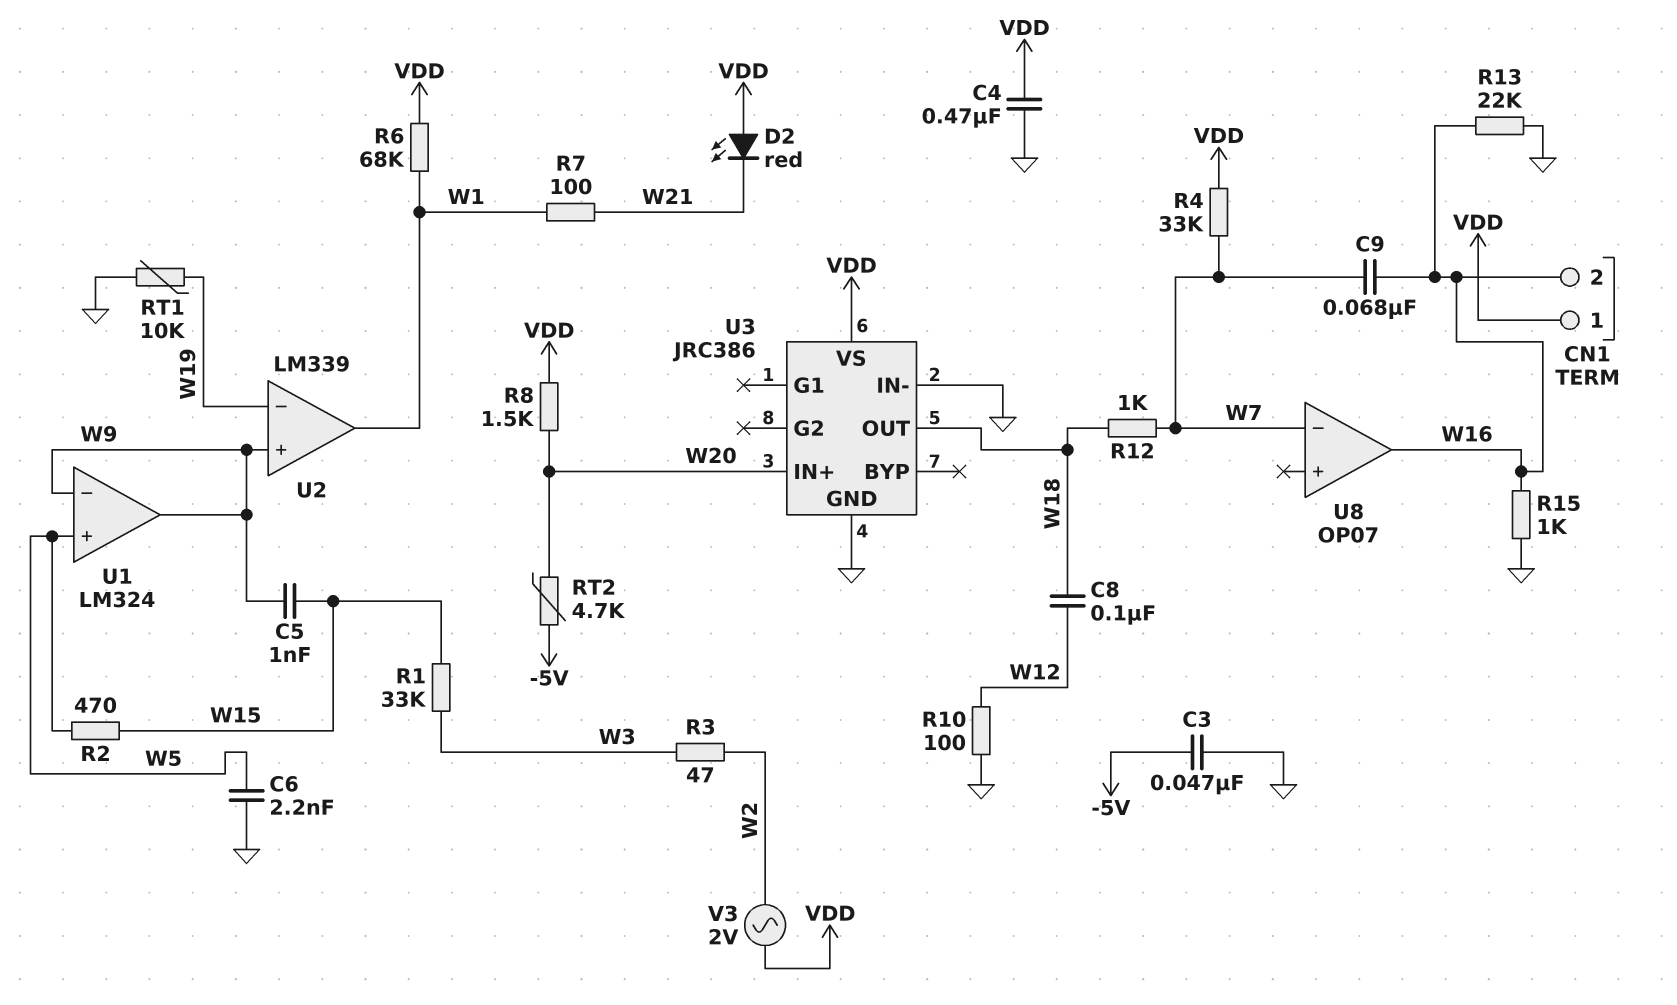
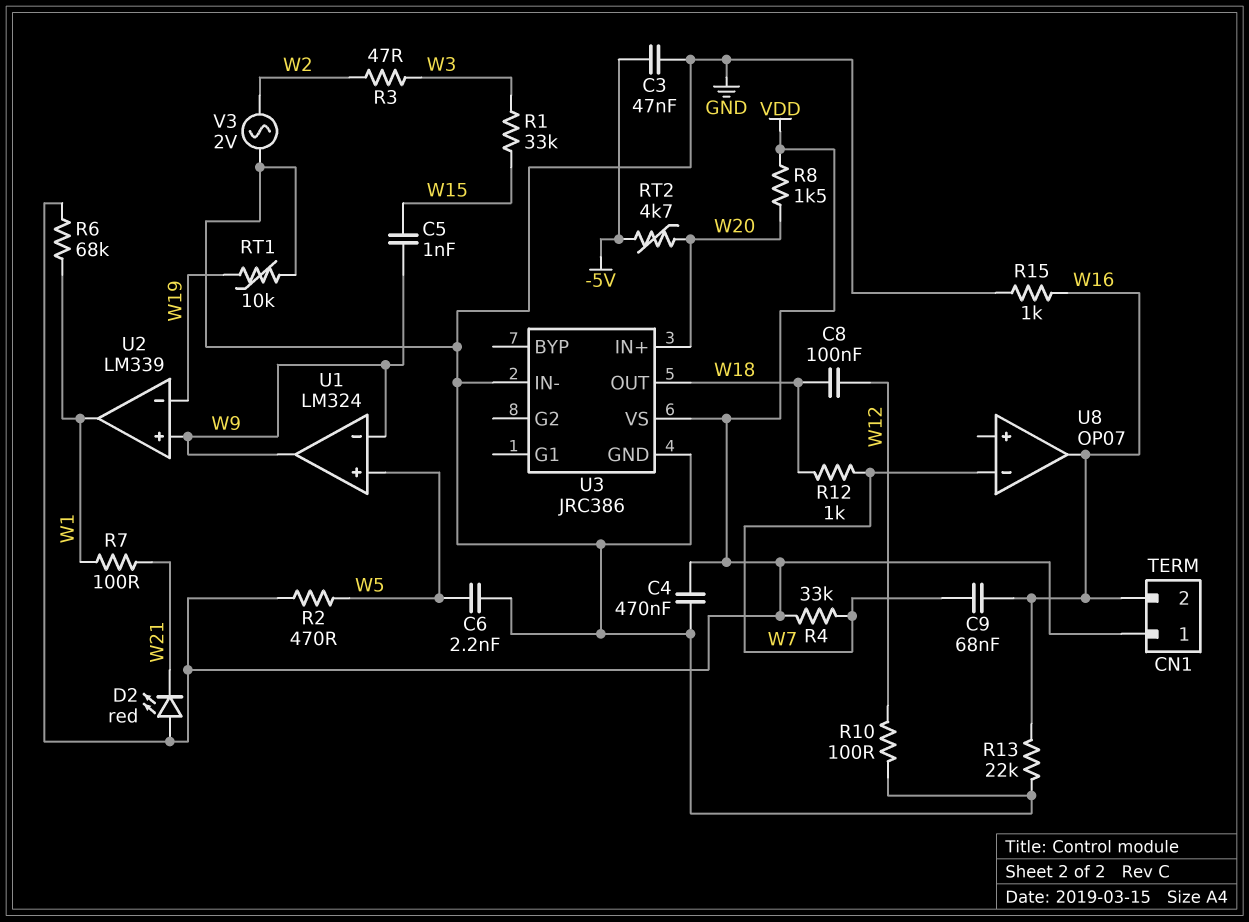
R2: 470 (W5, W15) -> 470 (VDD, W5)
V3: AC 2V (VDD, W2) -> AC 2V (GND, W2)

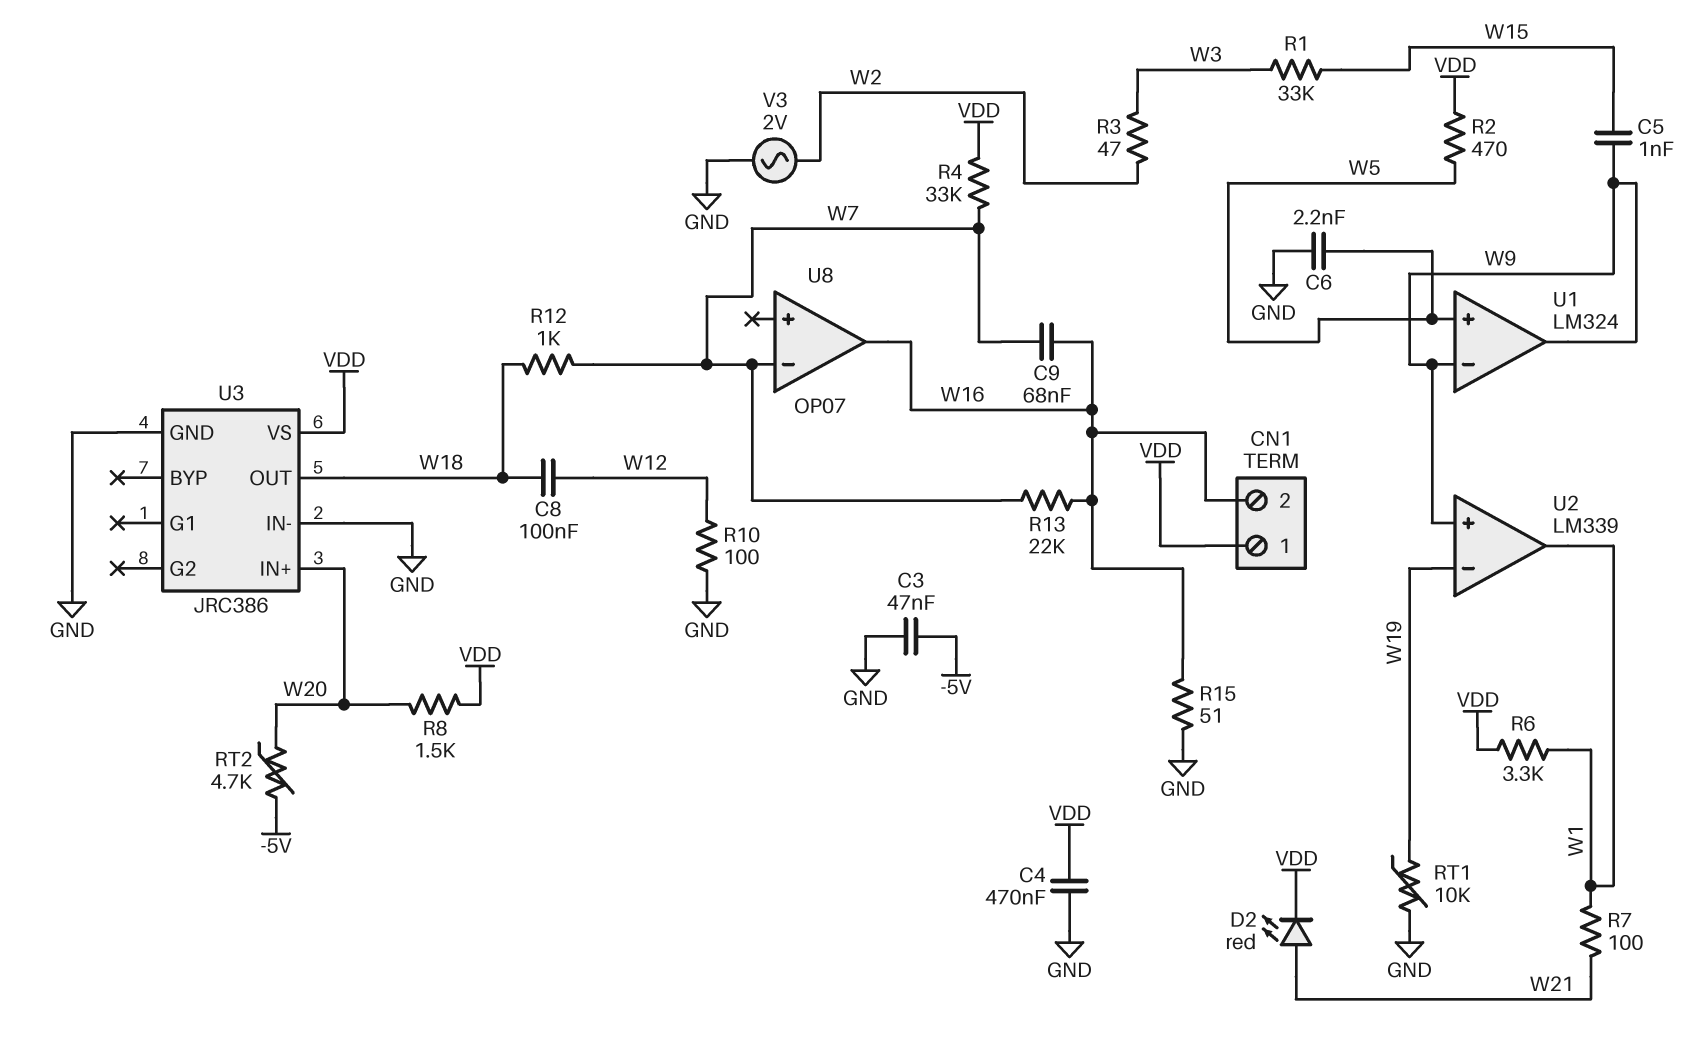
D2: LED red (A VDD, K W21) -> LED red (A W21, K VDD)
R6: 68k (VDD, W1) -> 3.3k (VDD, W1)
R13: 22k (GND, W16) -> 22k (W7, W16)
R15: 1k (GND, W16) -> 51 (GND, W16)

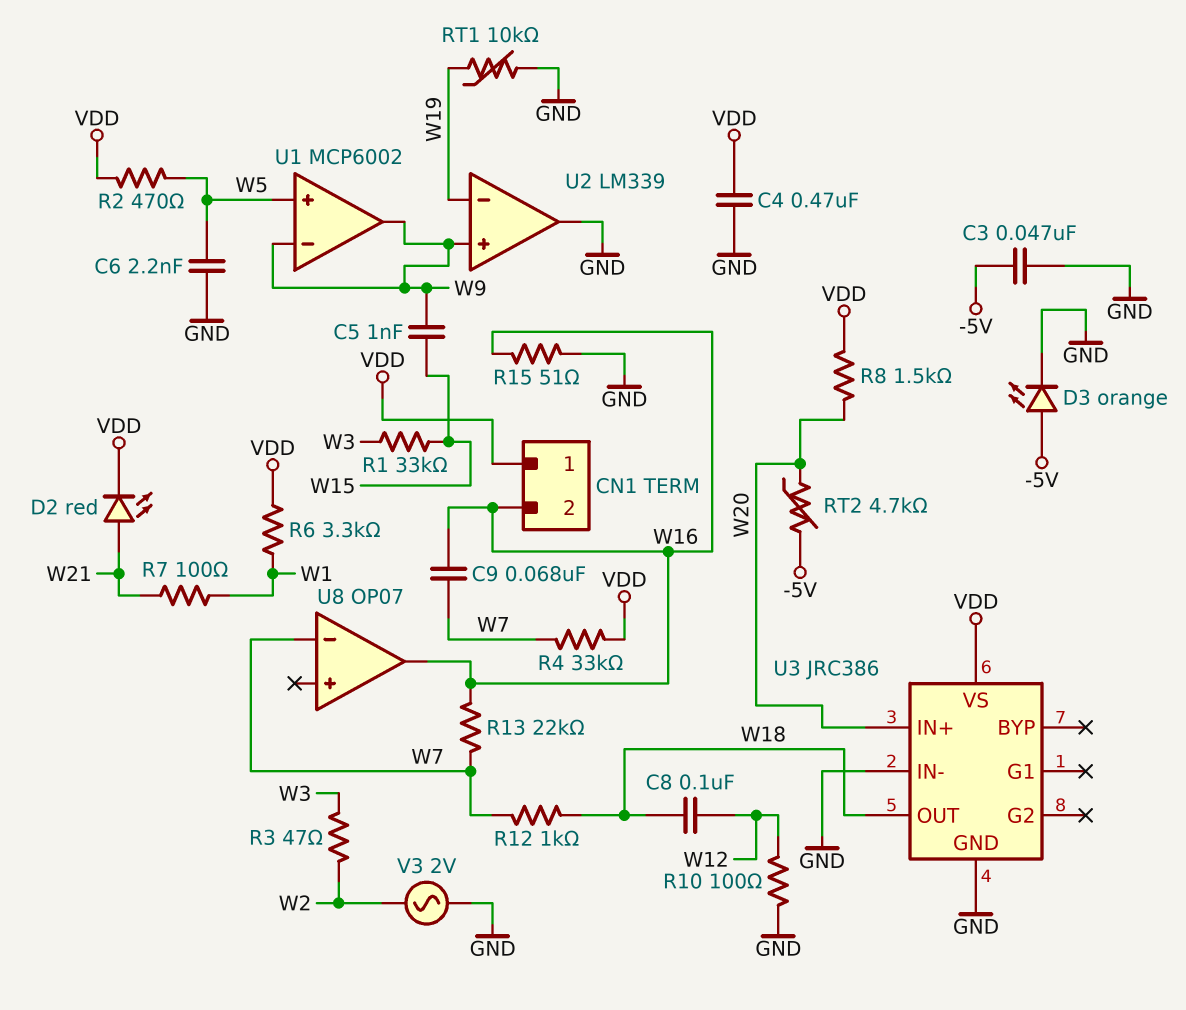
D3: none -> LED orange (A -5V, K GND)
U1: LM324 -> MCP6002
U2 pin out: W1 -> GND

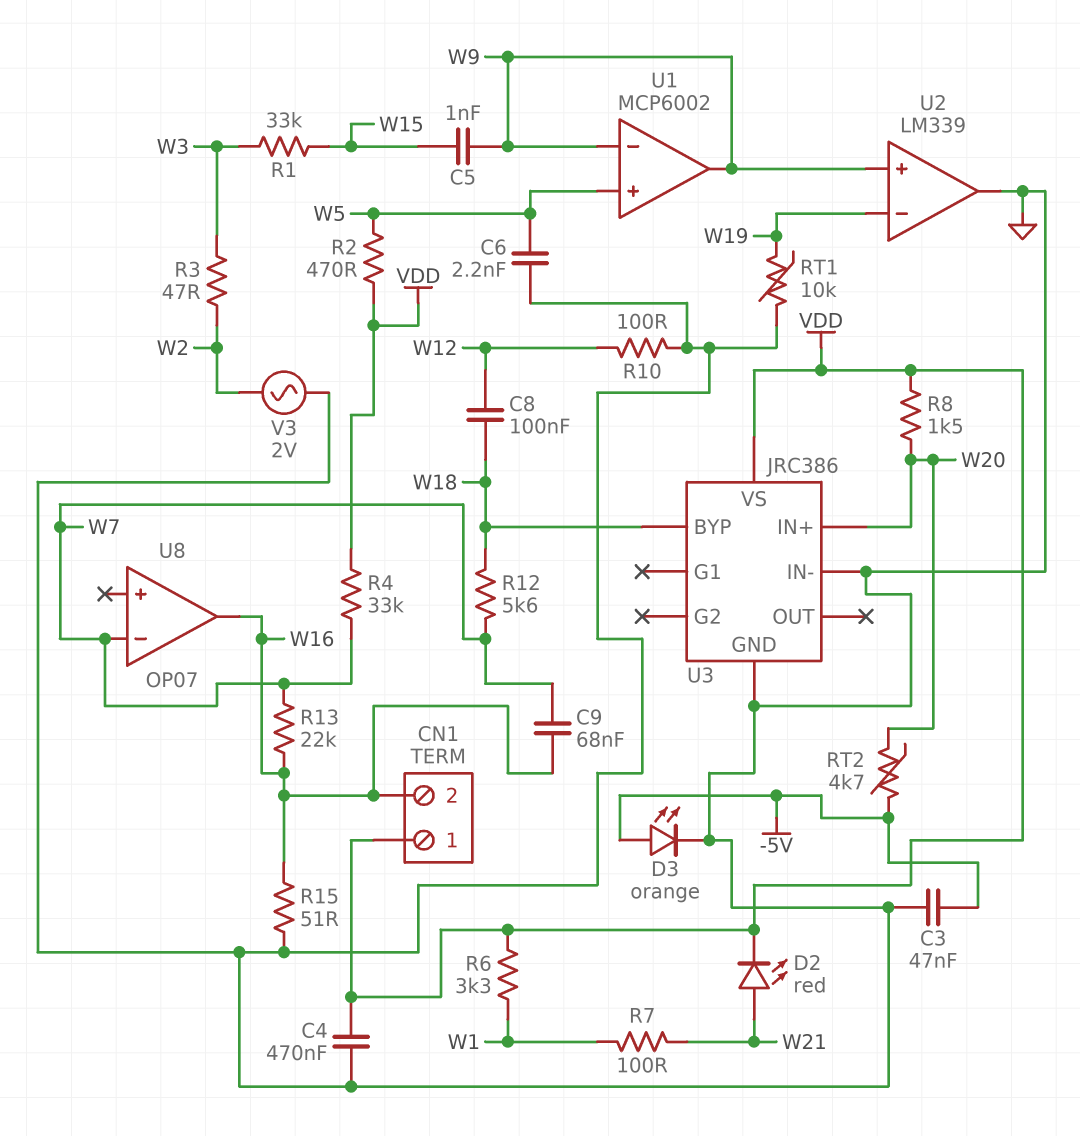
R12: 1k (W7, W18) -> 5.6k (W7, W18)
U3 pin BYP: none -> W18
U3 pin OUT: W18 -> none

